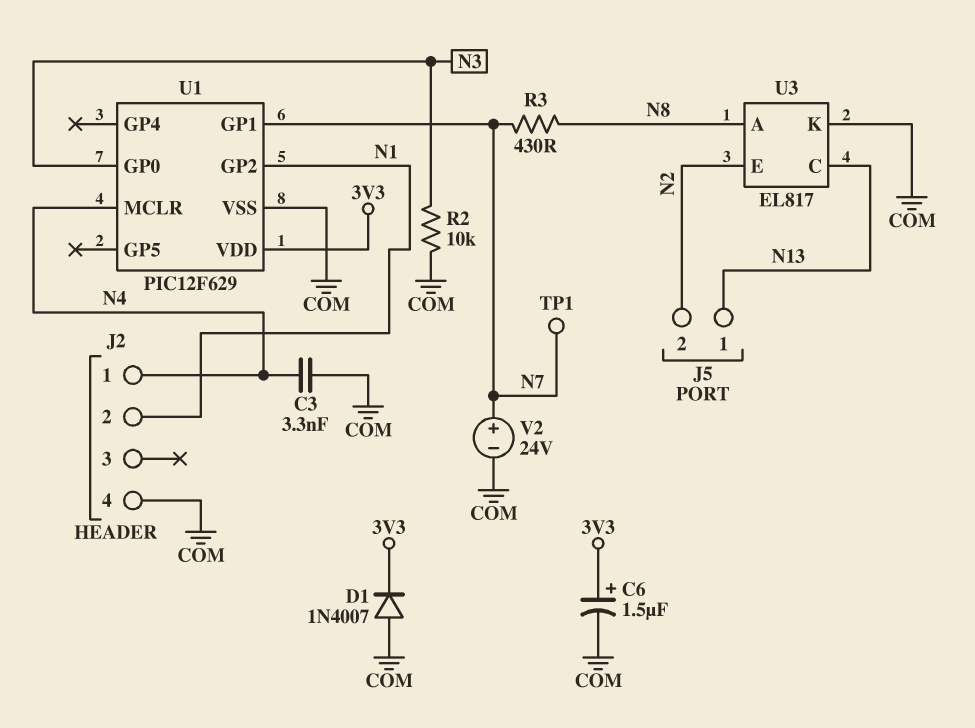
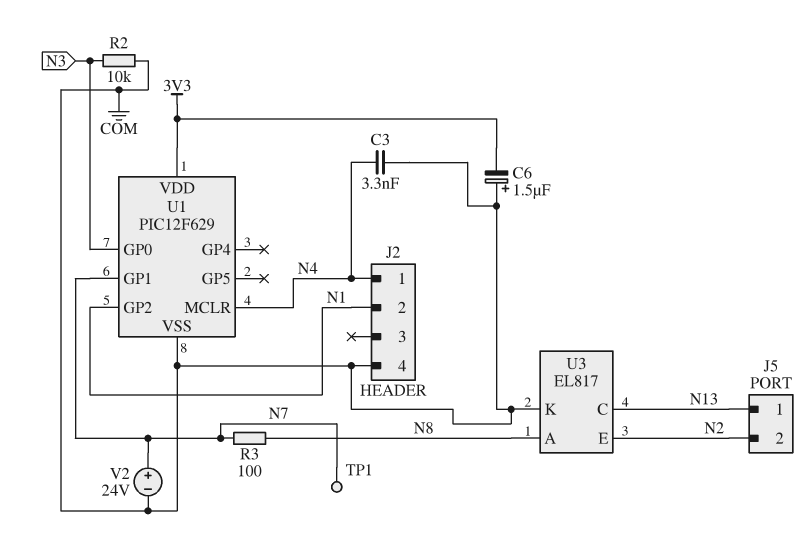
C6: 1.5uF (plus 3V3, minus COM) -> 1.5uF (plus COM, minus 3V3)
D1: diode 1N4007 (A COM, K 3V3) -> none
R3: 430 (N7, N8) -> 100 (N7, N8)

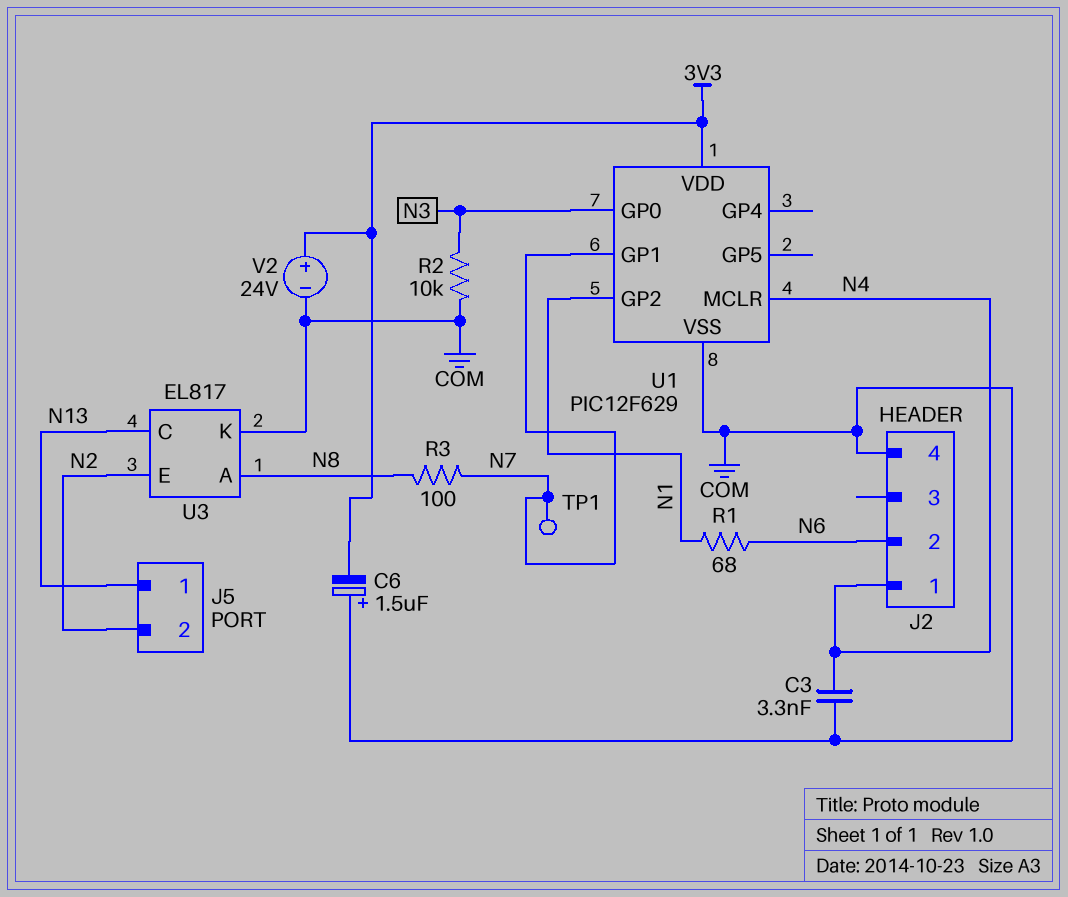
J2 pin 2: N1 -> N6
R1: none -> 68 (N1, N6)
V2: 24V (plus N7, minus COM) -> 24V (plus 3V3, minus COM)

